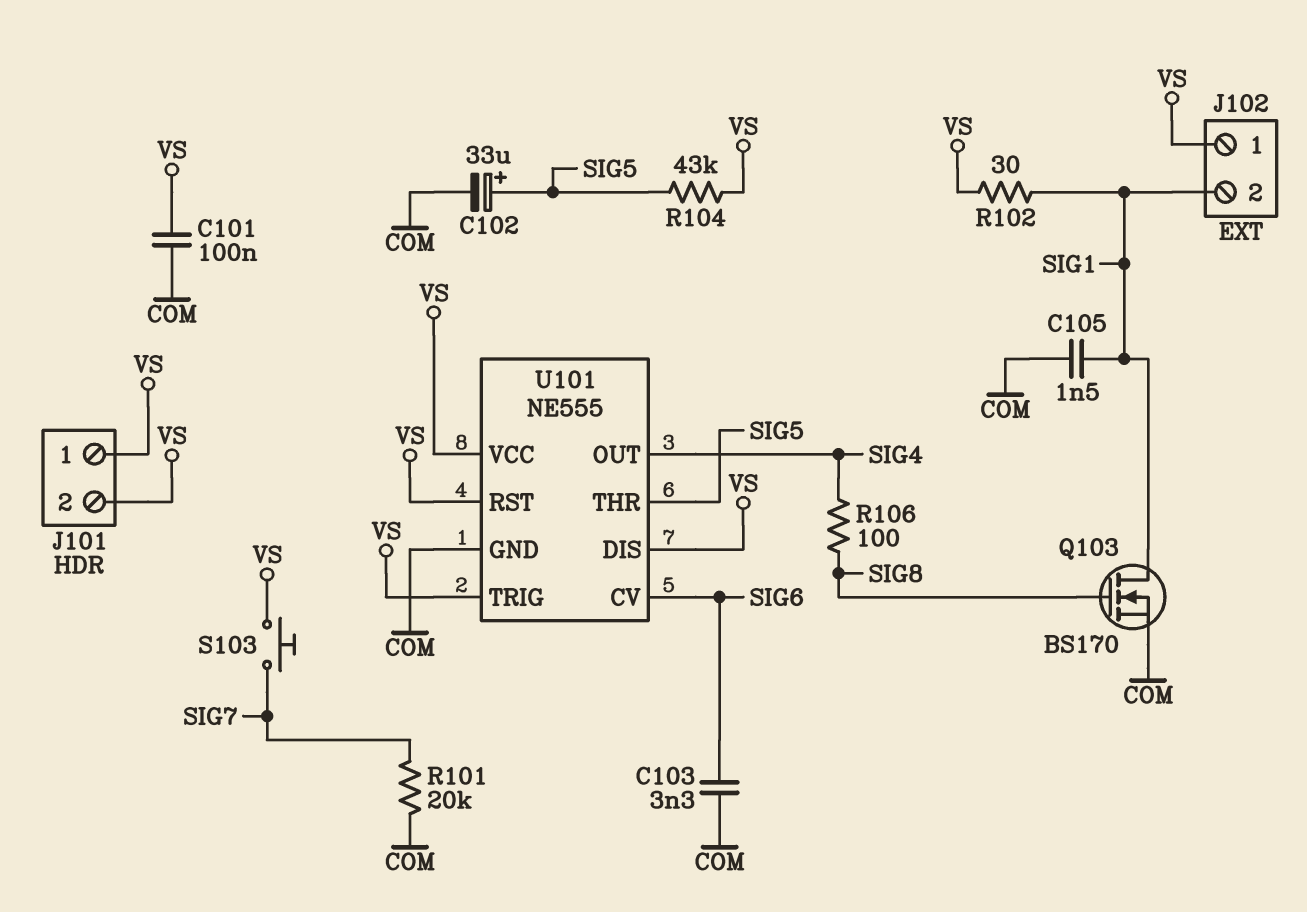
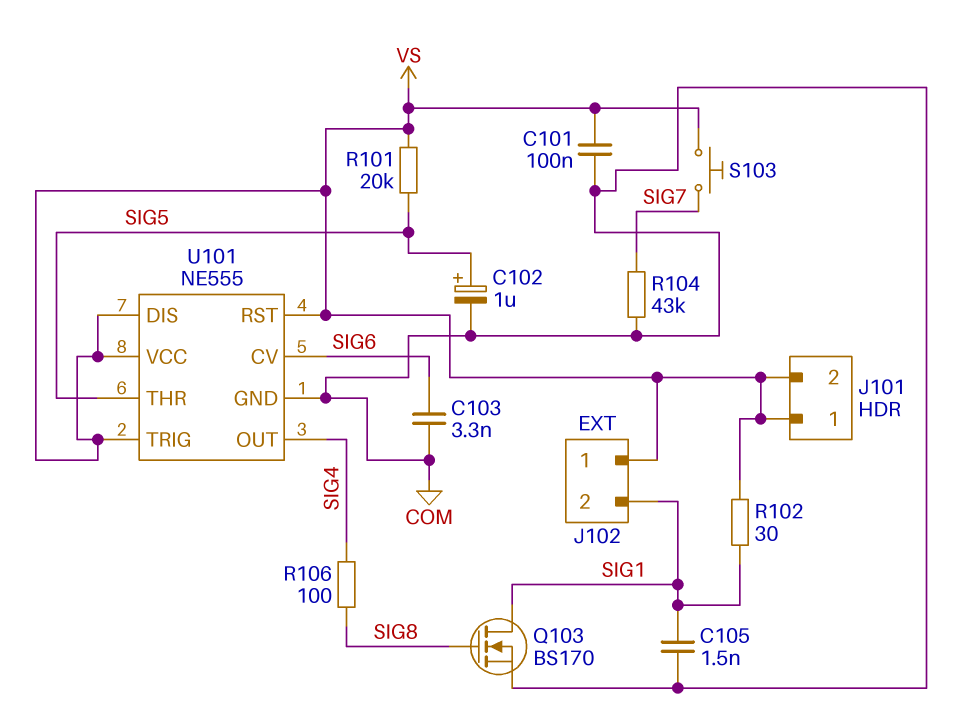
C102: 33uF (plus SIG5, minus COM) -> 1uF (plus SIG5, minus COM)
R101: 20k (COM, SIG7) -> 20k (SIG5, VS)
R104: 43k (SIG5, VS) -> 43k (COM, SIG7)

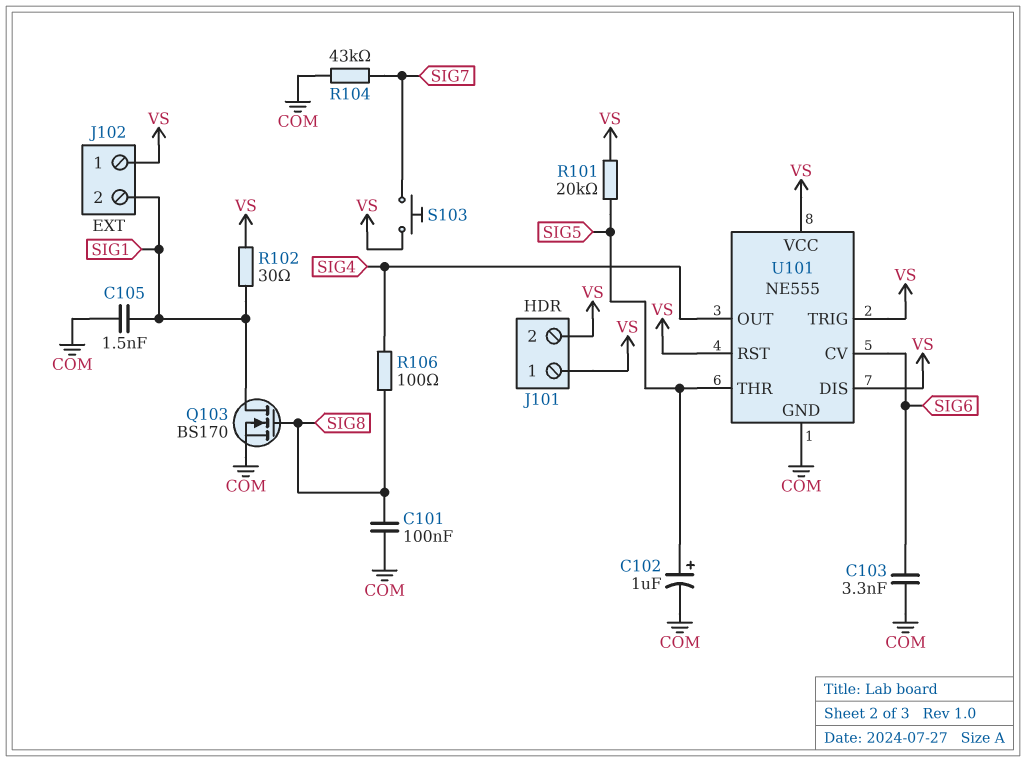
C101: 100nF (COM, VS) -> 100nF (COM, SIG8)

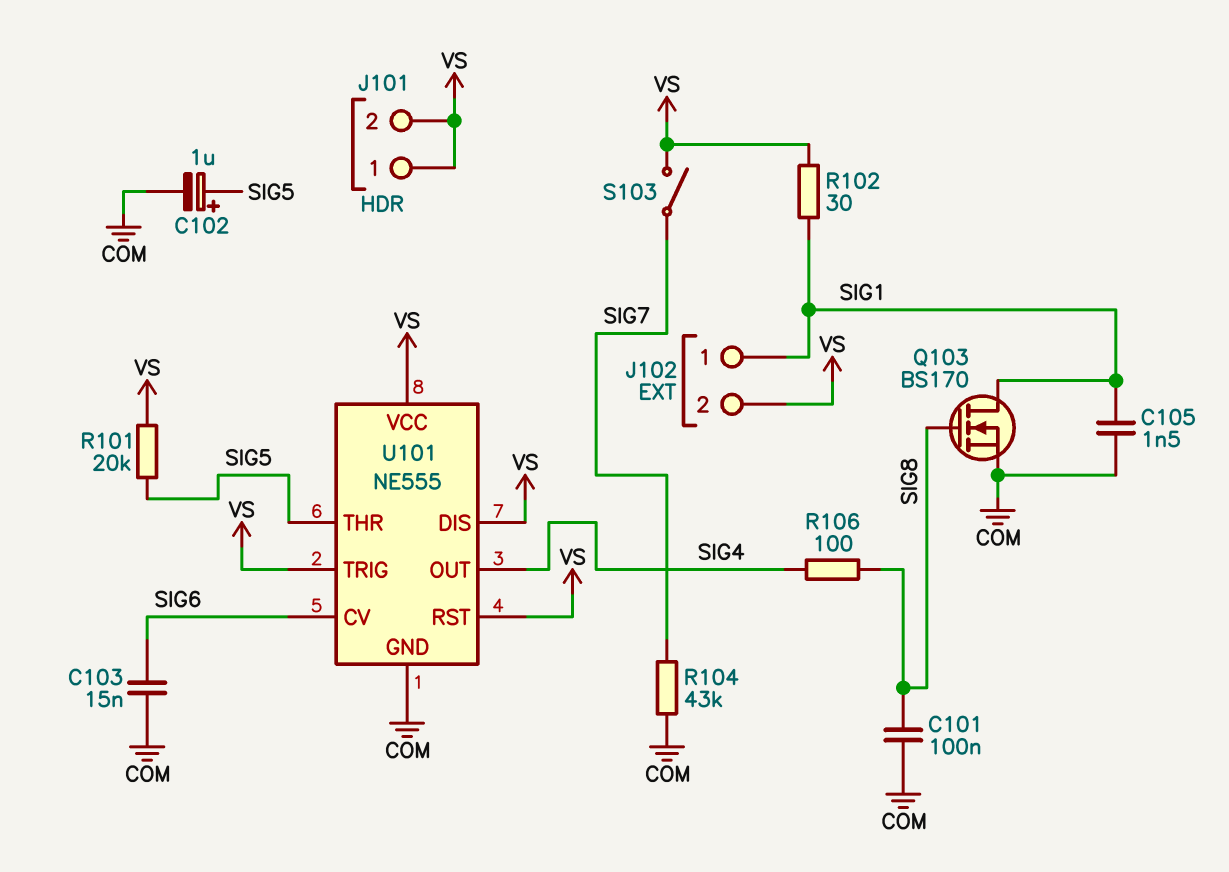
C103: 3.3nF (COM, SIG6) -> 15nF (COM, SIG6)
J102 pin 1: VS -> SIG1
J102 pin 2: SIG1 -> VS
S103: button (SIG7, VS) -> switch (SIG7, VS)

